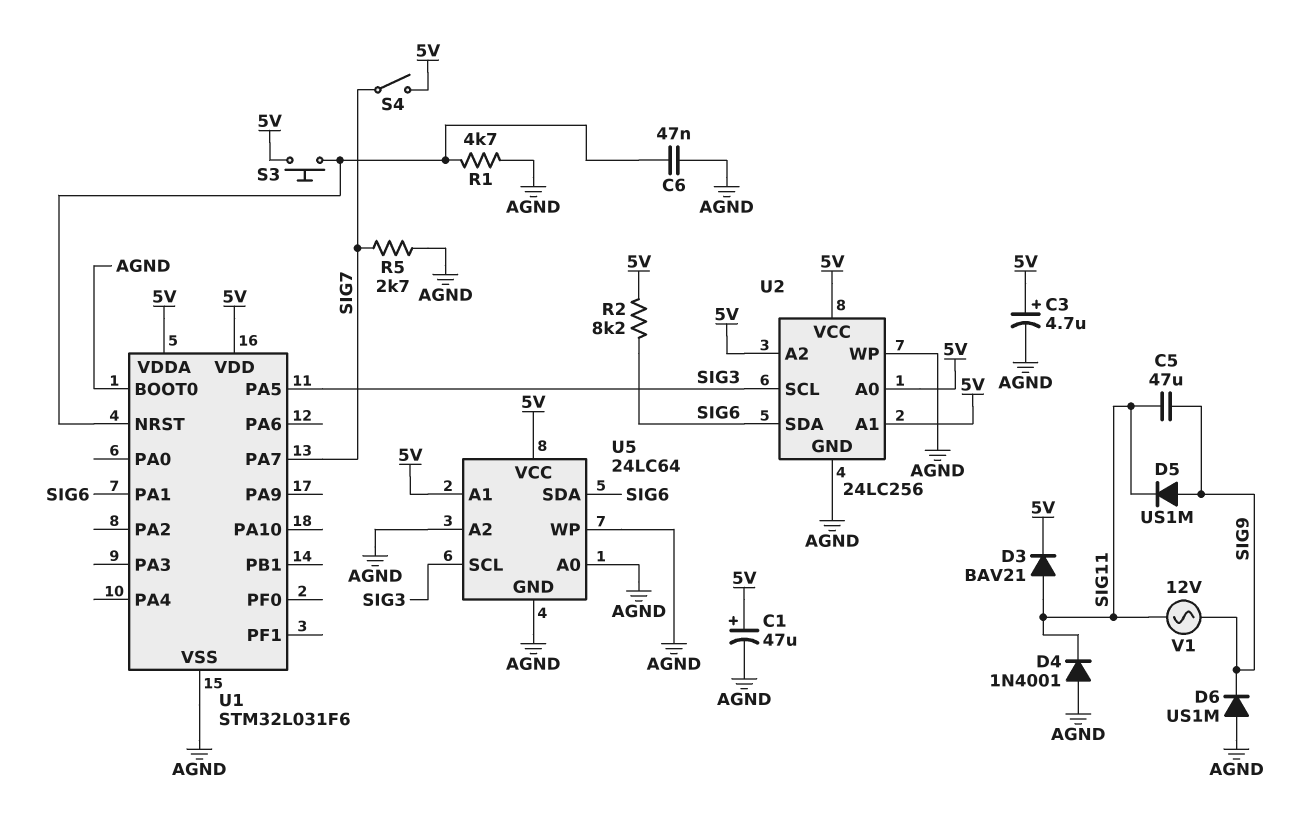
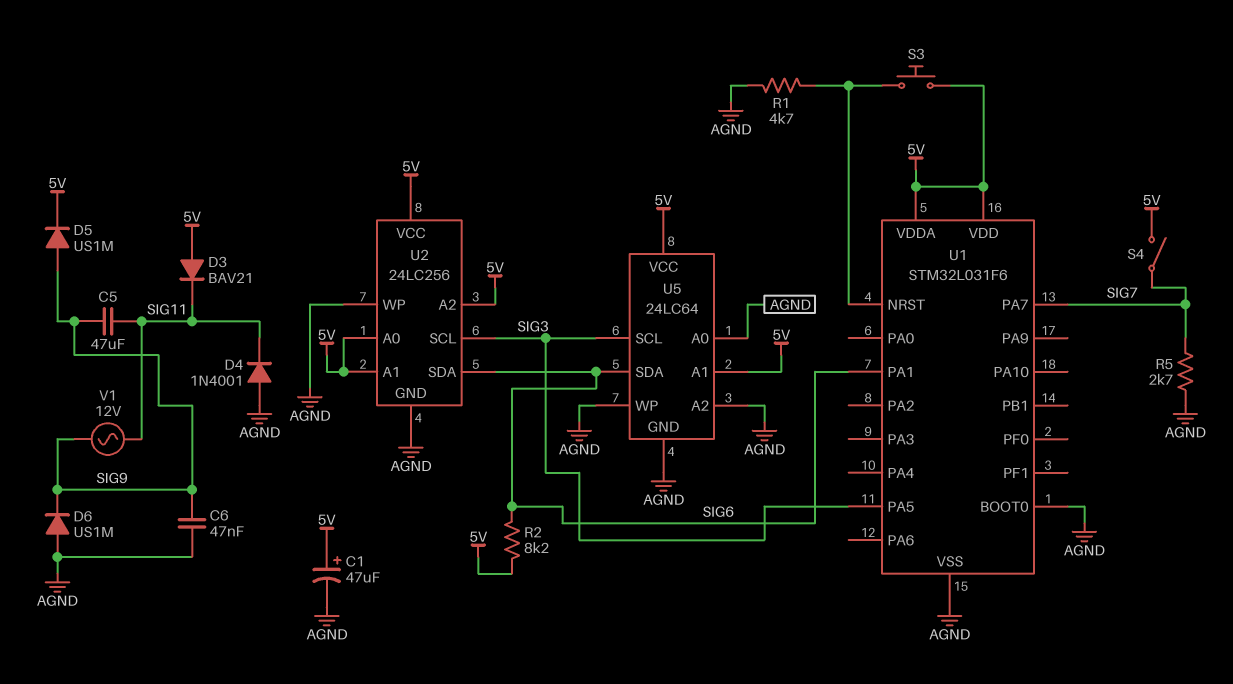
C3: 4.7uF (plus 5V, minus AGND) -> none
C6: 47nF (AGND, U1/NRST) -> 47nF (AGND, SIG9)
D3: diode BAV21 (A SIG11, K 5V) -> diode BAV21 (A 5V, K SIG11)
D5: diode US1M (A SIG9, K SIG11) -> diode US1M (A SIG9, K 5V)

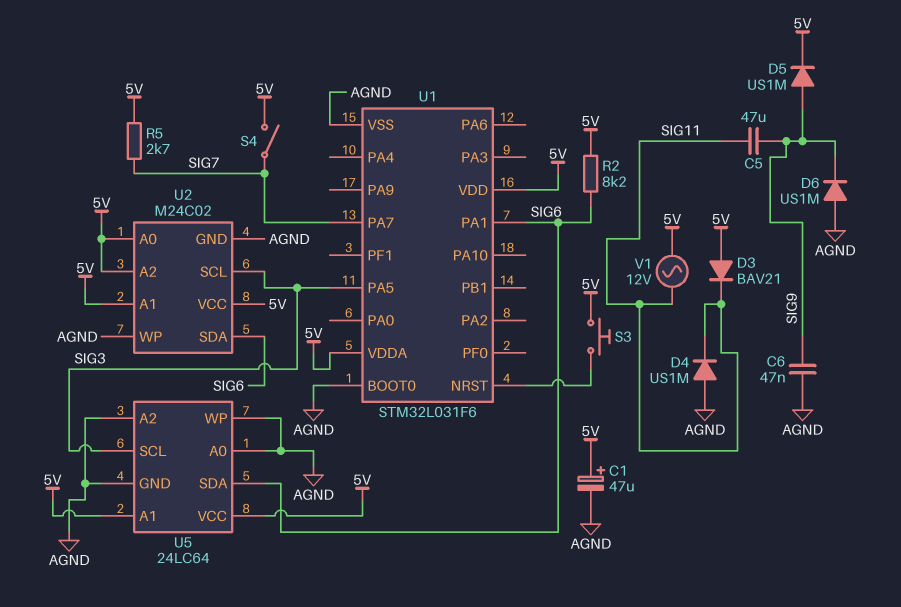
D4: diode 1N4001 (A AGND, K SIG11) -> diode US1M (A AGND, K SIG11)
R1: 4.7k (AGND, U1/NRST) -> none
R5: 2.7k (AGND, SIG7) -> 2.7k (5V, SIG7)
U2: 24LC256 -> M24C02
V1: AC 12V (SIG9, SIG11) -> AC 12V (5V, SIG11)

